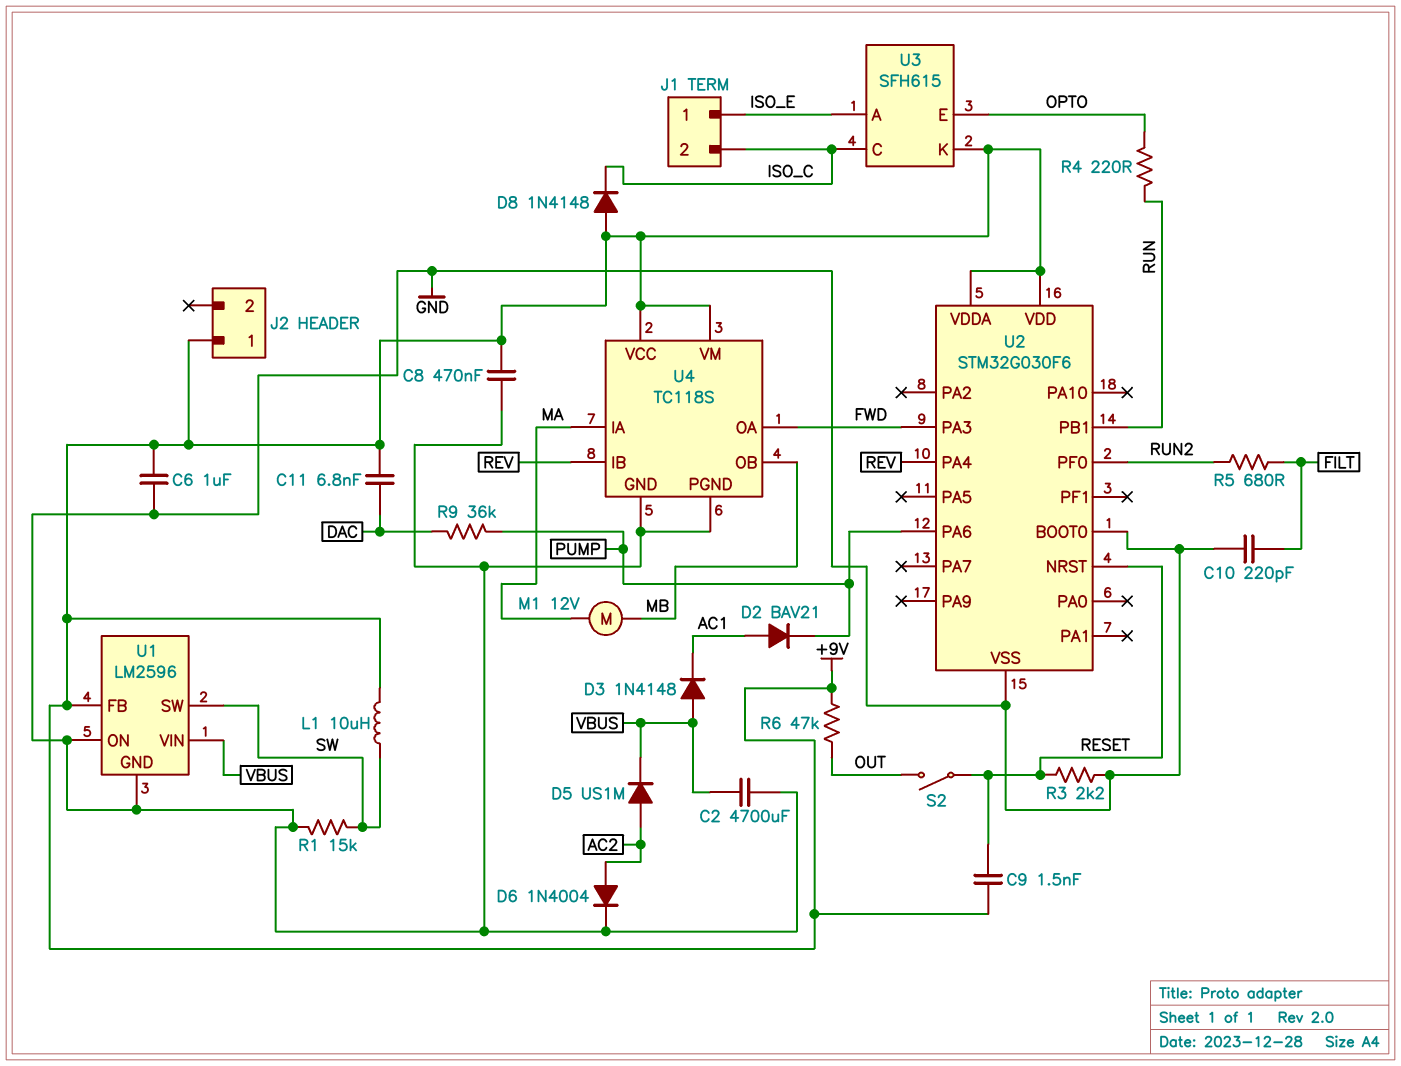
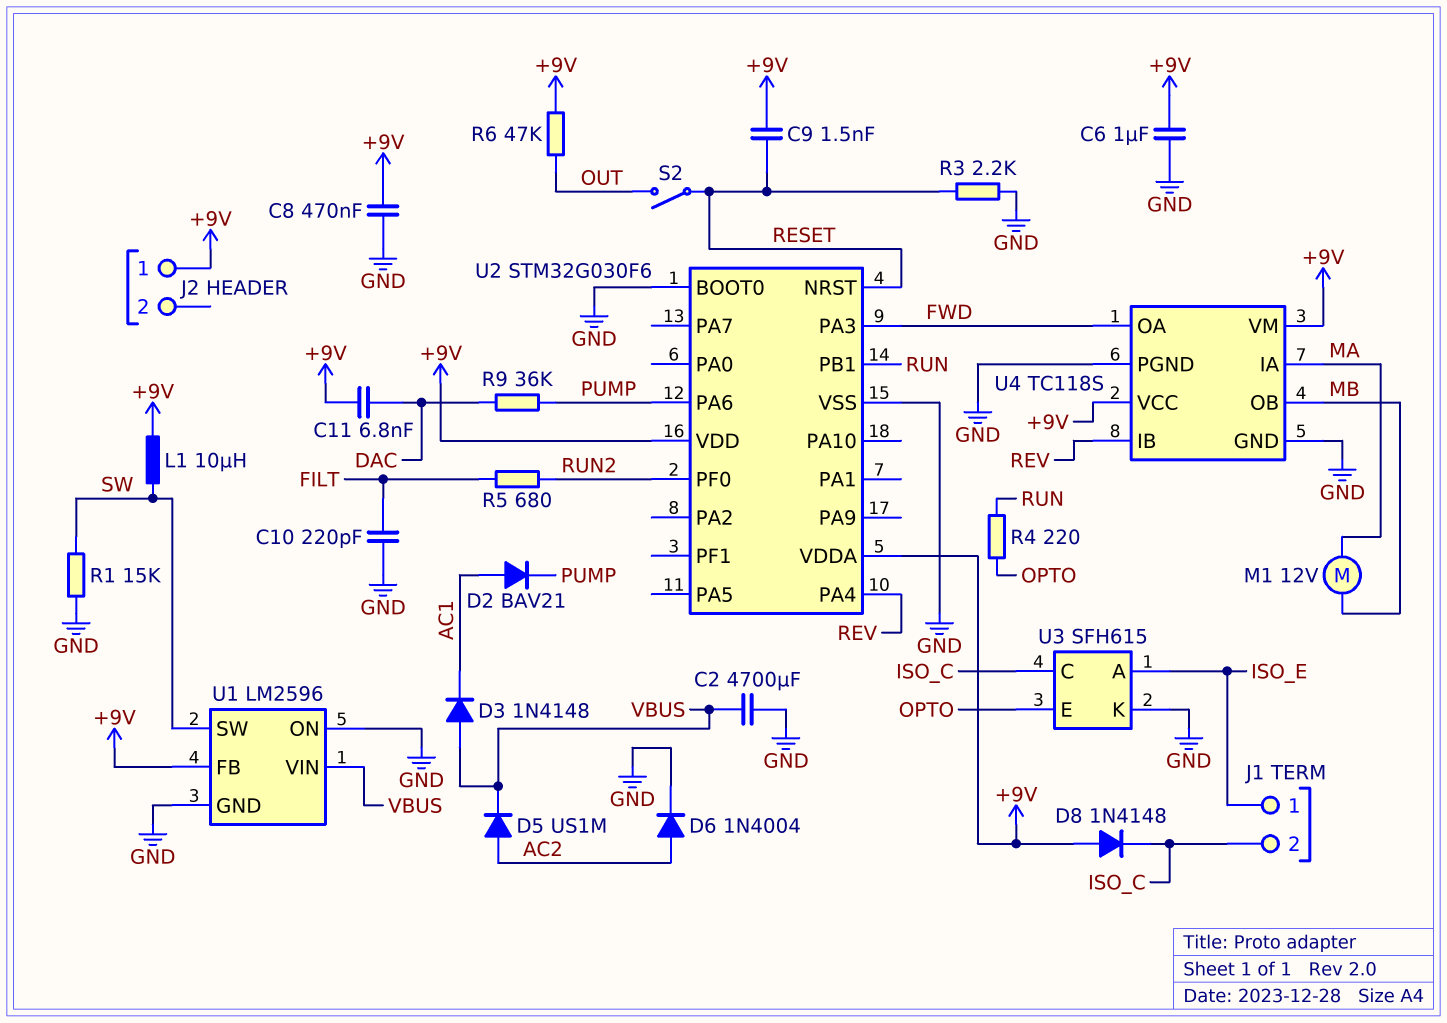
U3 pin K: +9V -> GND

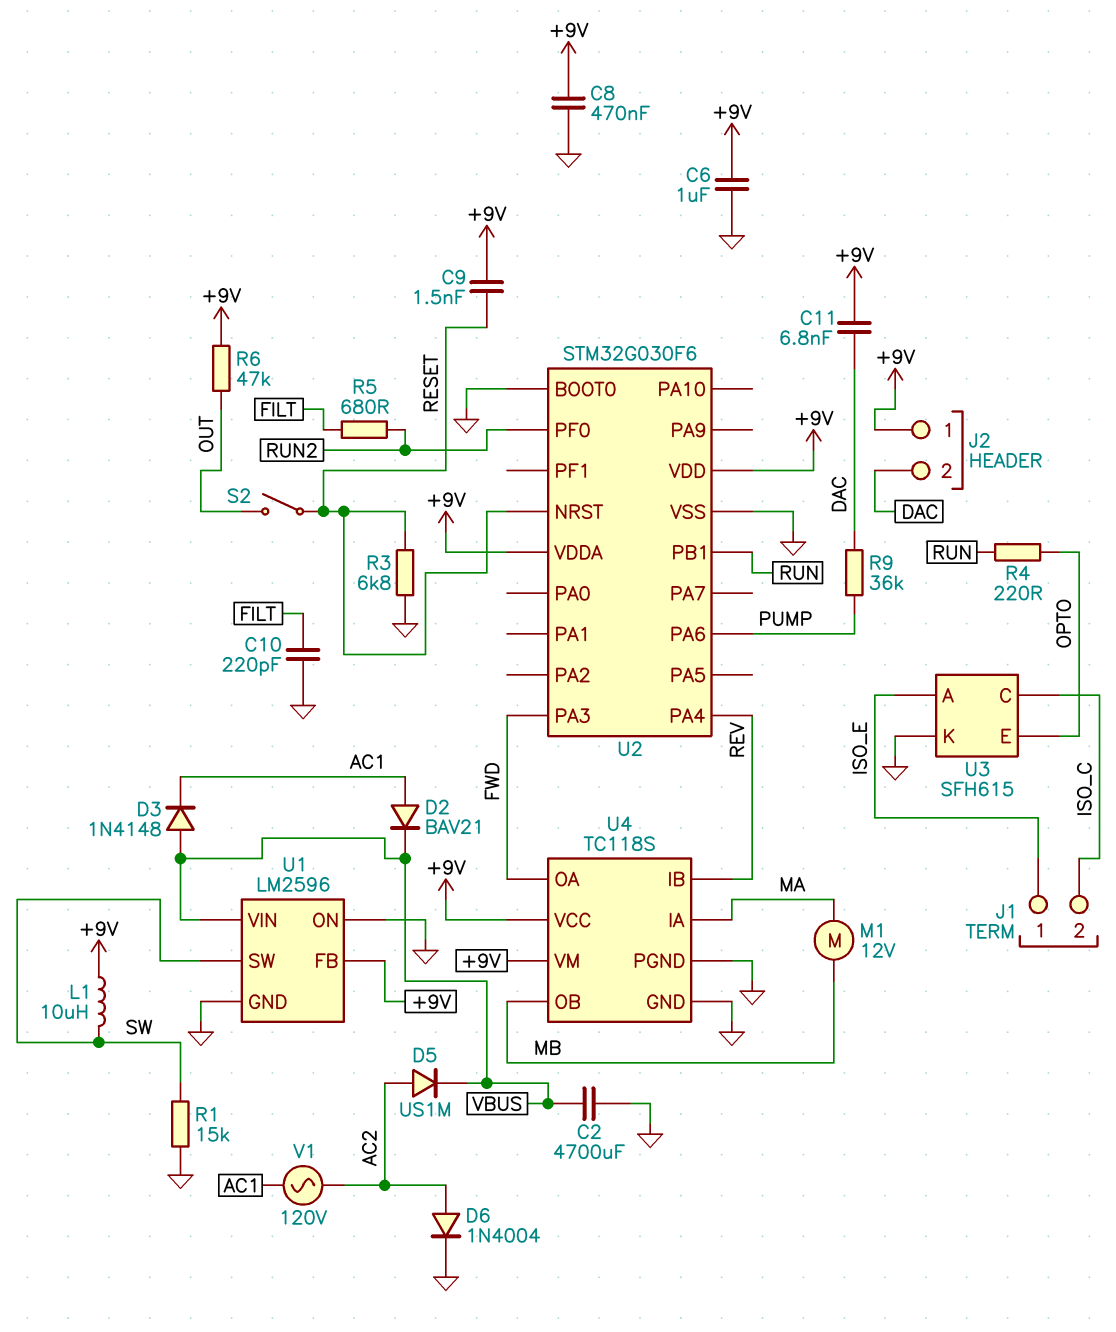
D2: diode BAV21 (A AC1, K PUMP) -> diode BAV21 (A AC1, K VBUS)
D8: diode 1N4148 (A +9V, K ISO_C) -> none
J2 pin 2: none -> DAC
R3: 2.2k (GND, RESET) -> 6.8k (GND, RESET)
V1: none -> AC 120V (AC1, AC2)

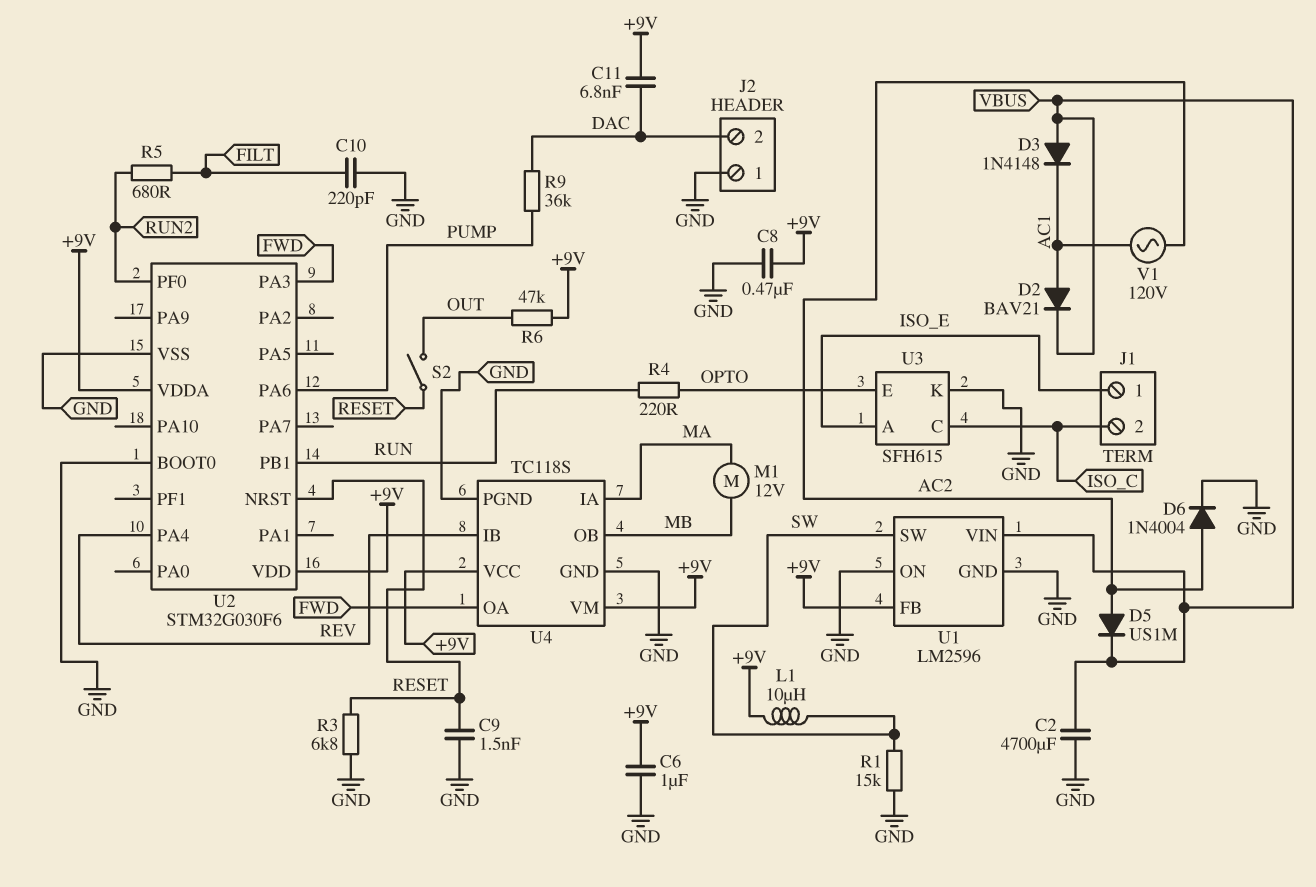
C9: 1.5nF (+9V, RESET) -> 1.5nF (GND, RESET)
J2 pin 1: +9V -> GND

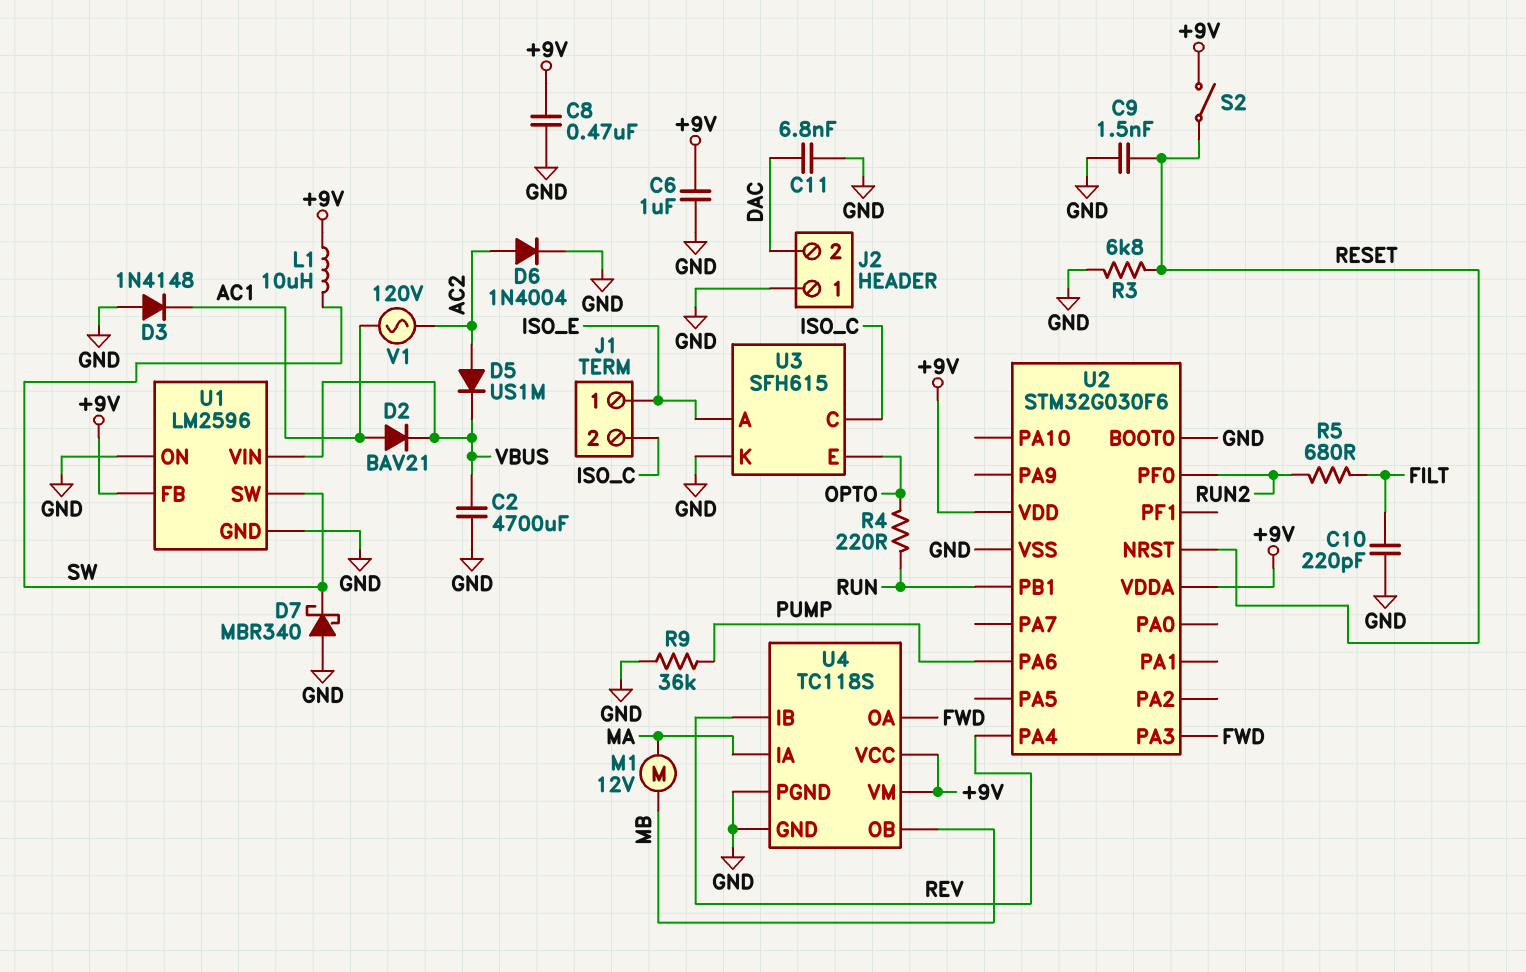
C11: 6.8nF (+9V, DAC) -> 6.8nF (DAC, GND)
D3: diode 1N4148 (A VBUS, K AC1) -> diode 1N4148 (A GND, K AC1)
D7: none -> schottky MBR340 (A GND, K SW)
R1: 15k (GND, SW) -> none
R6: 47k (+9V, OUT) -> none
R9: 36k (DAC, PUMP) -> 36k (GND, PUMP)
S2: switch (OUT, RESET) -> switch (+9V, RESET)

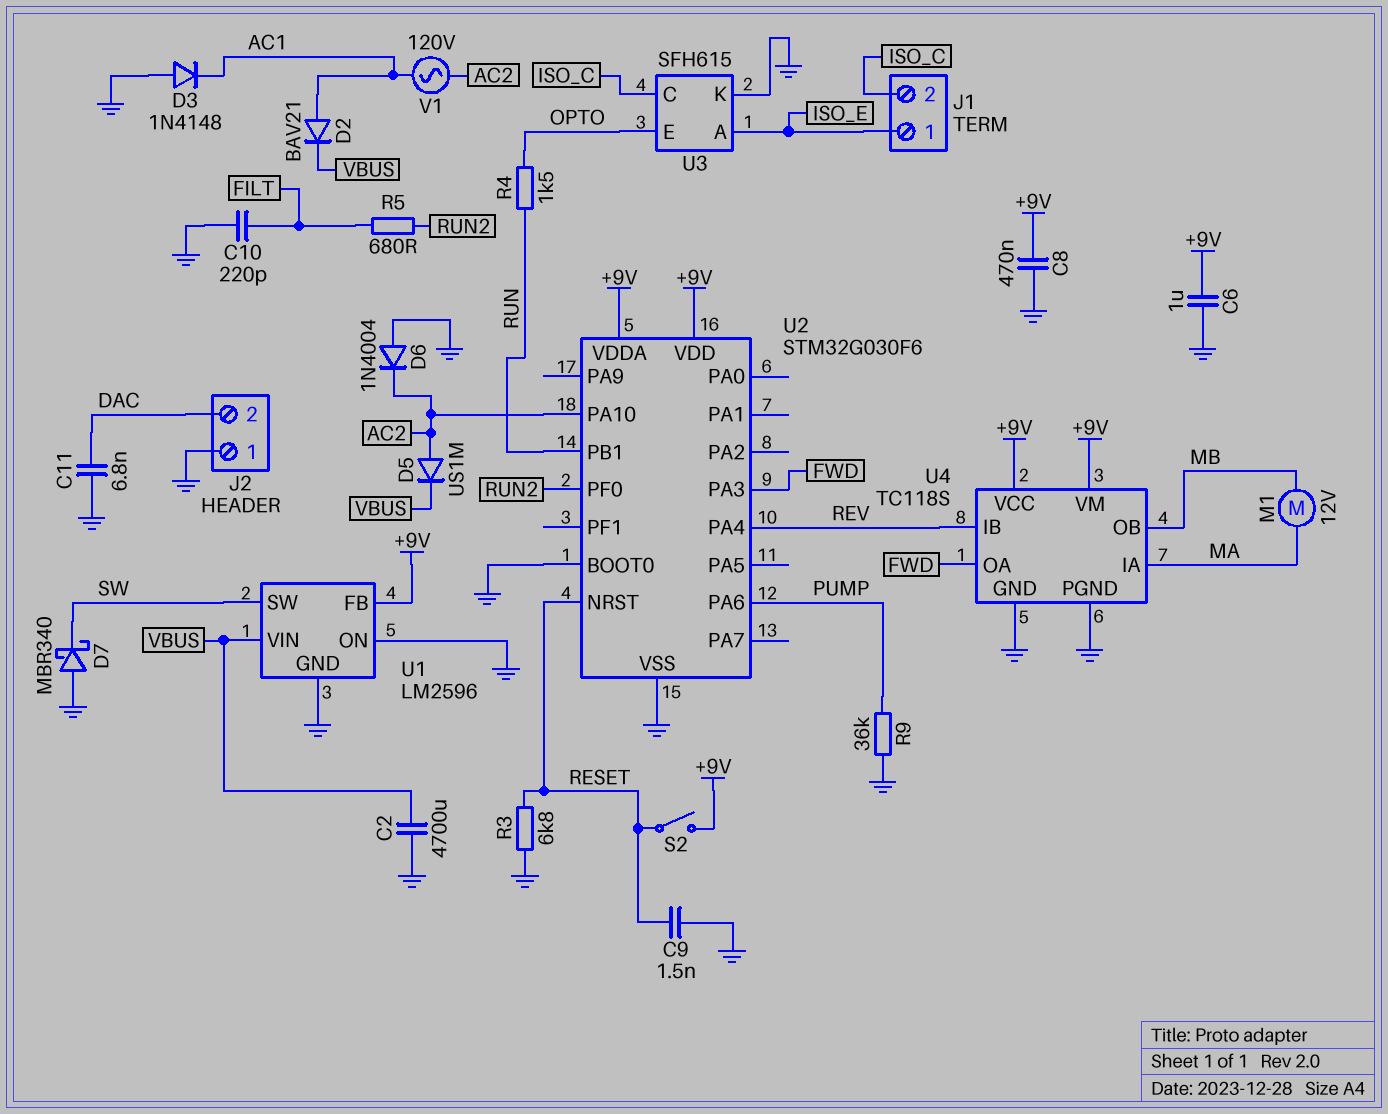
D6: diode 1N4004 (A AC2, K GND) -> diode 1N4004 (A GND, K AC2)
L1: 10uH (+9V, SW) -> none
R4: 220 (OPTO, RUN) -> 1.5k (OPTO, RUN)
U2 pin PA10: none -> AC2

